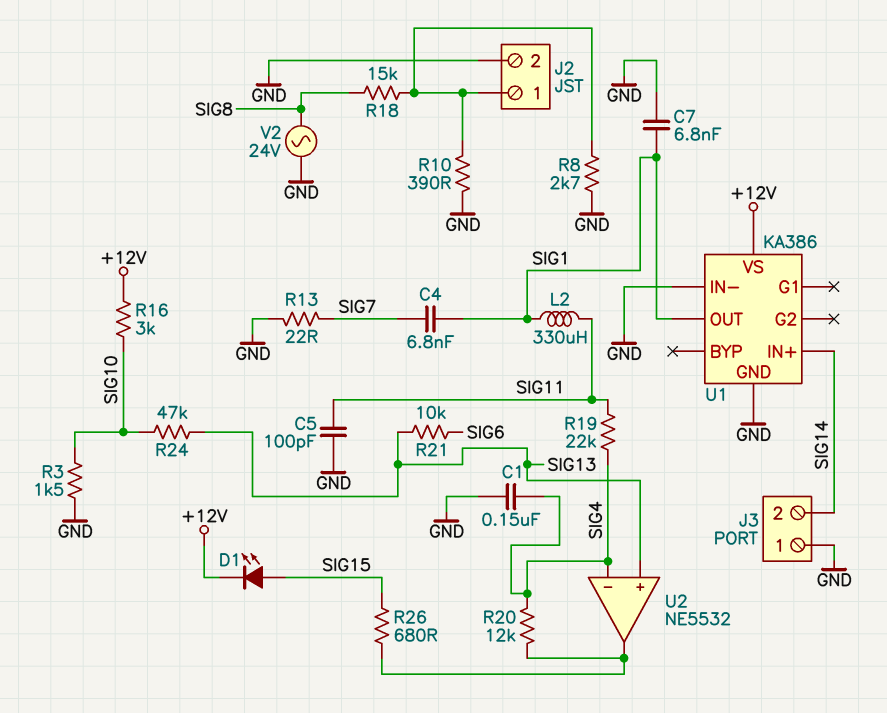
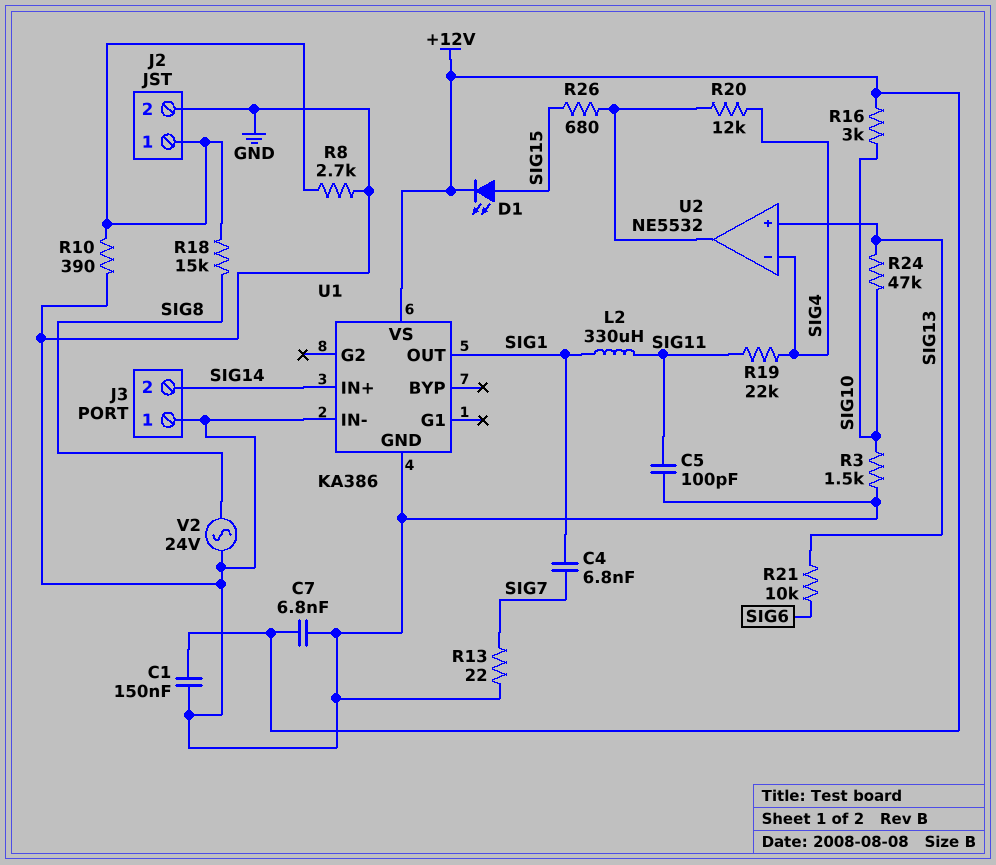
C1: 150nF (GND, SIG4) -> 150nF (+12V, GND)
C7: 6.8nF (GND, SIG1) -> 6.8nF (+12V, GND)

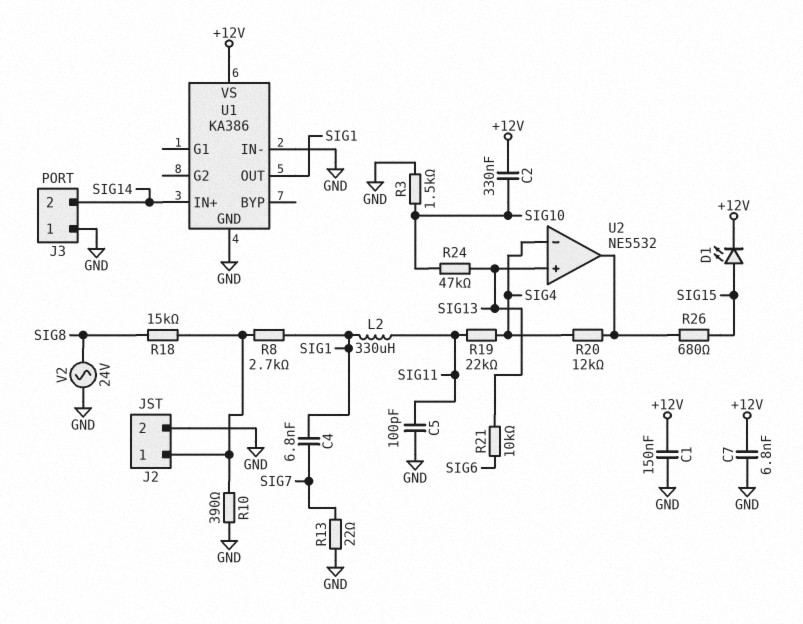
C2: none -> 330nF (+12V, SIG10)
R8: 2.7k (GND, J2/1) -> 2.7k (J2/1, SIG1)
R16: 3k (+12V, SIG10) -> none

